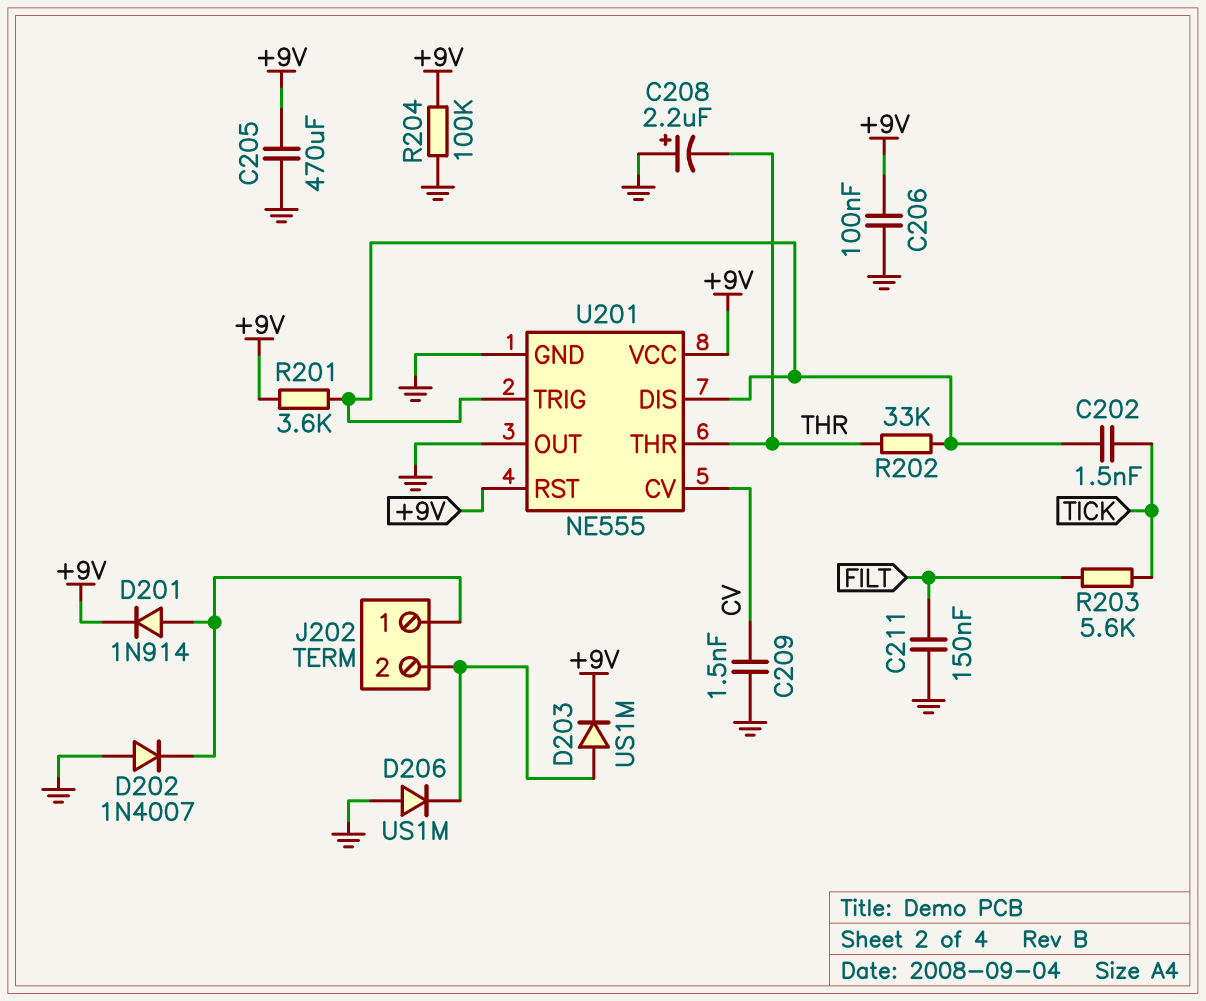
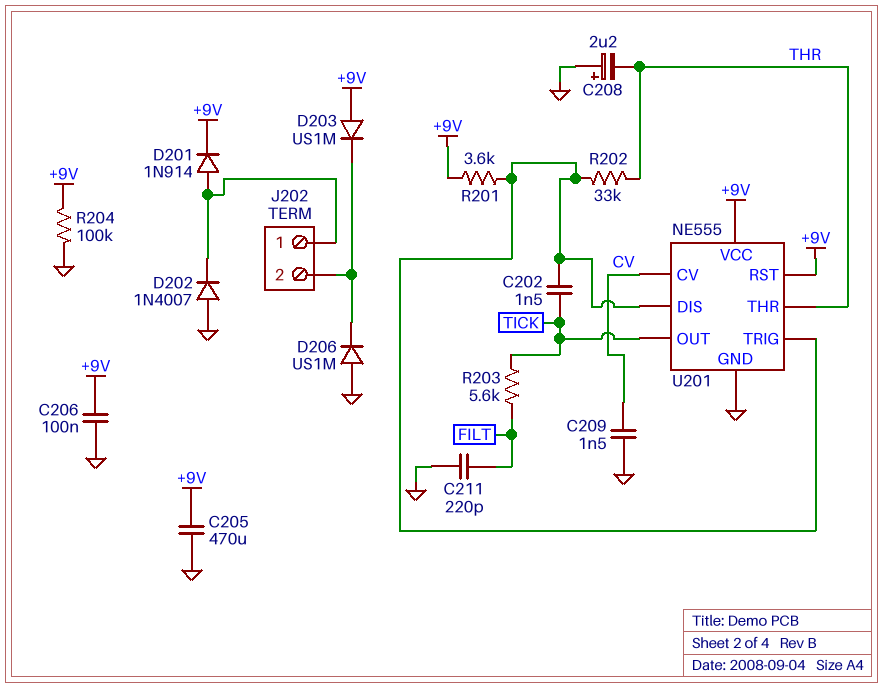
C211: 150nF (FILT, GND) -> 220pF (FILT, GND)
D203: diode US1M (A J202/2, K +9V) -> diode US1M (A +9V, K J202/2)
U201 pin OUT: GND -> TICK

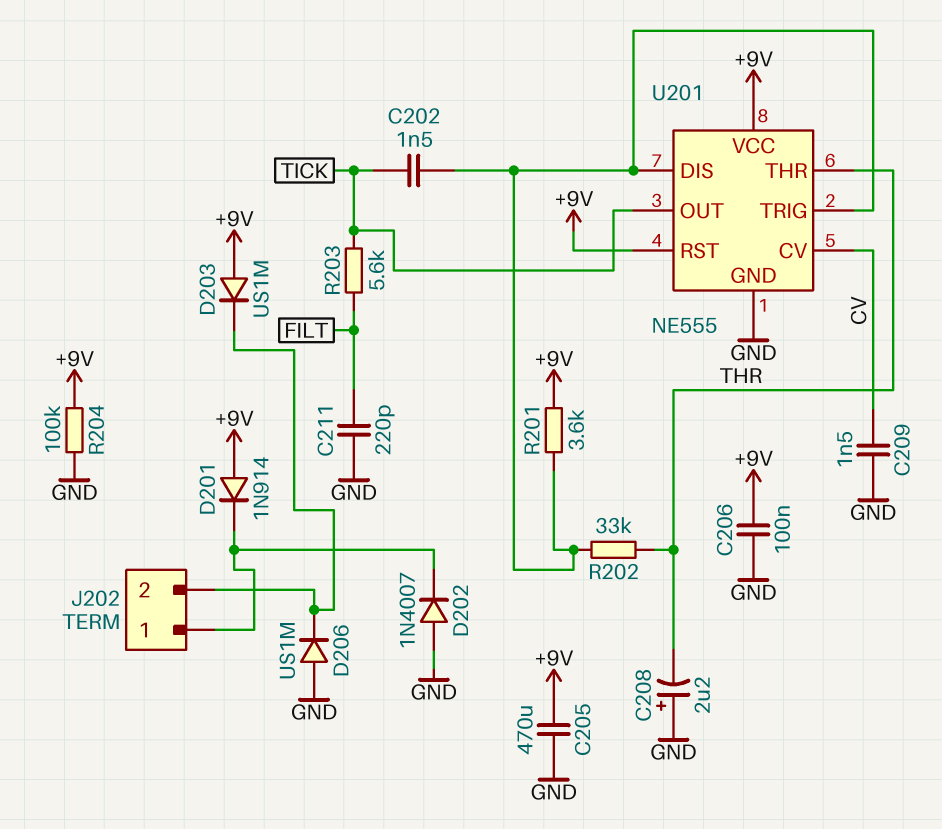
D201: diode 1N914 (A J202/1, K +9V) -> diode 1N914 (A +9V, K J202/1)

